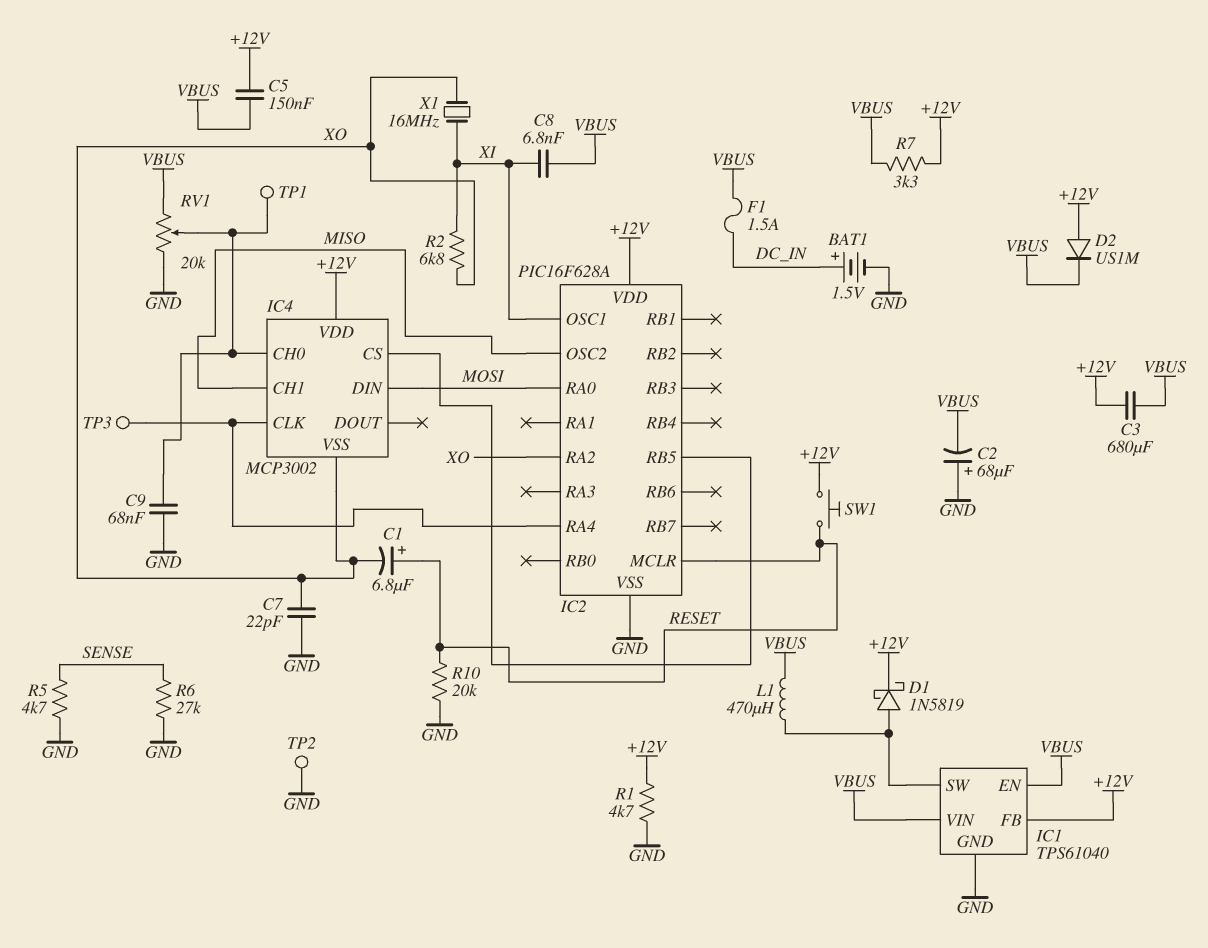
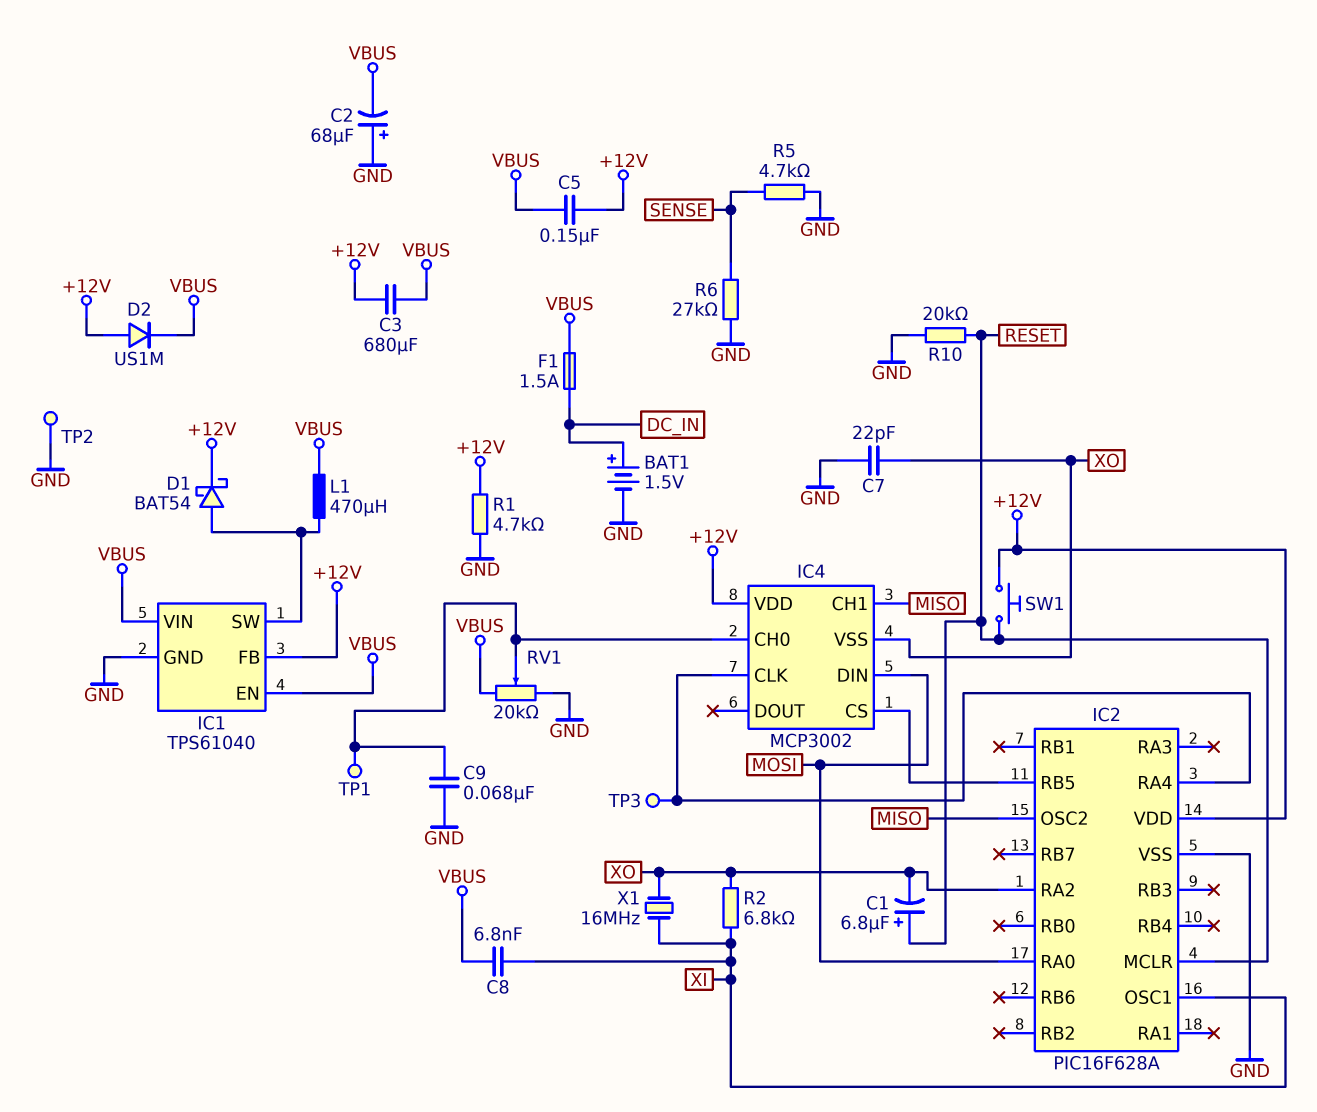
D1: schottky 1N5819 (A IC1/SW, K +12V) -> schottky BAT54 (A IC1/SW, K +12V)
R7: 3.3k (+12V, VBUS) -> none

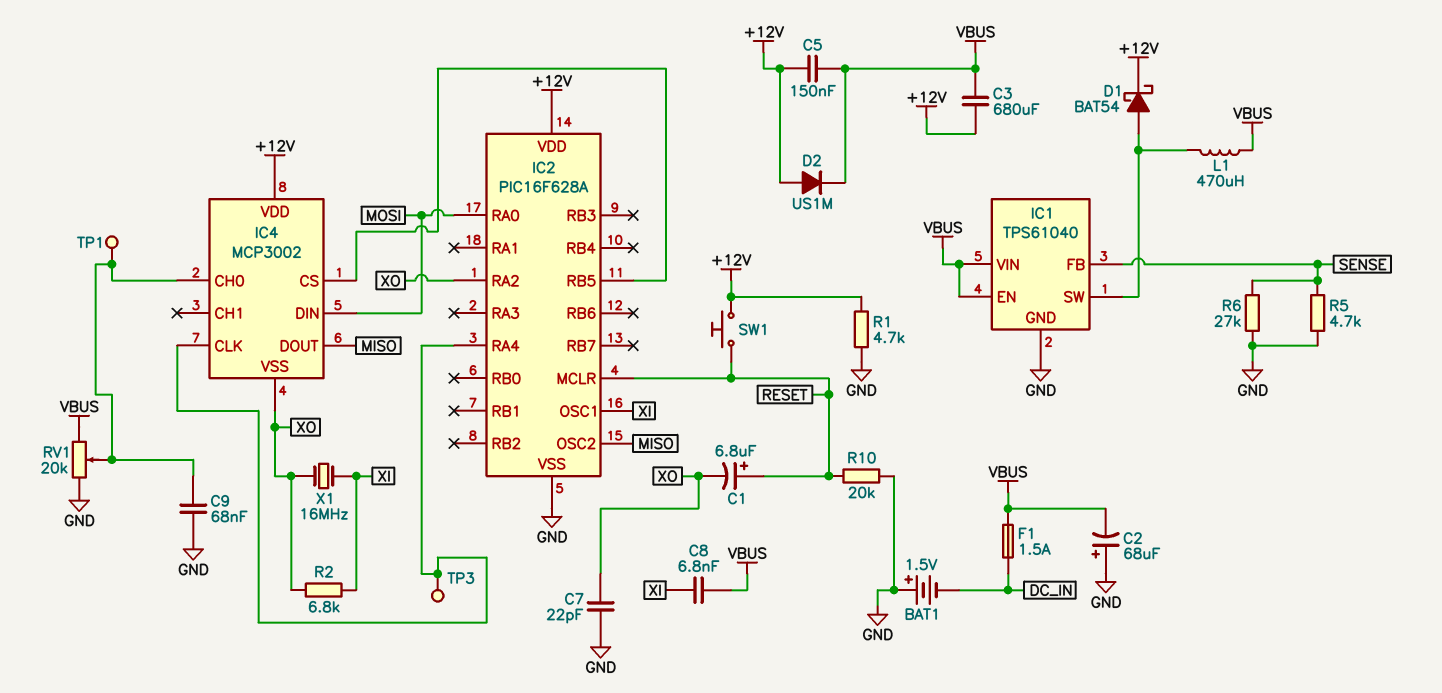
BAT1: 1.5V (plus DC_IN, minus GND) -> 1.5V (plus GND, minus DC_IN)
IC1 pin FB: +12V -> SENSE
IC4 pin CH1: MISO -> none
IC4 pin DOUT: none -> MISO
TP2: test point (GND) -> none

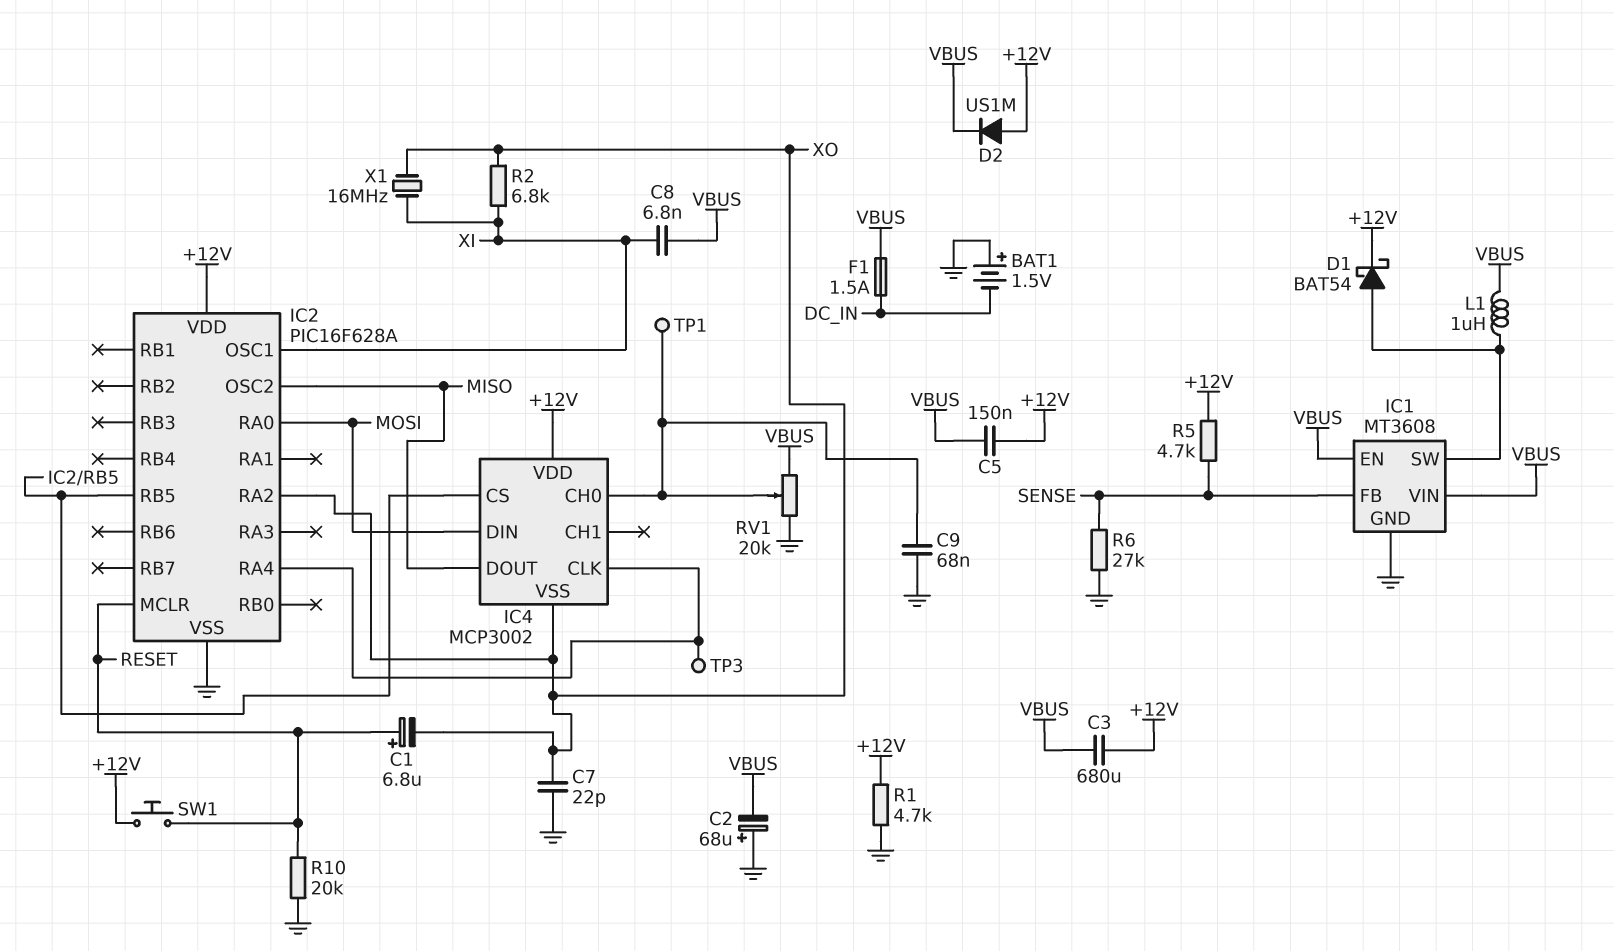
IC1: TPS61040 -> MT3608
L1: 470uH (IC1/SW, VBUS) -> 1uH (IC1/SW, VBUS)
R5: 4.7k (GND, SENSE) -> 4.7k (+12V, SENSE)

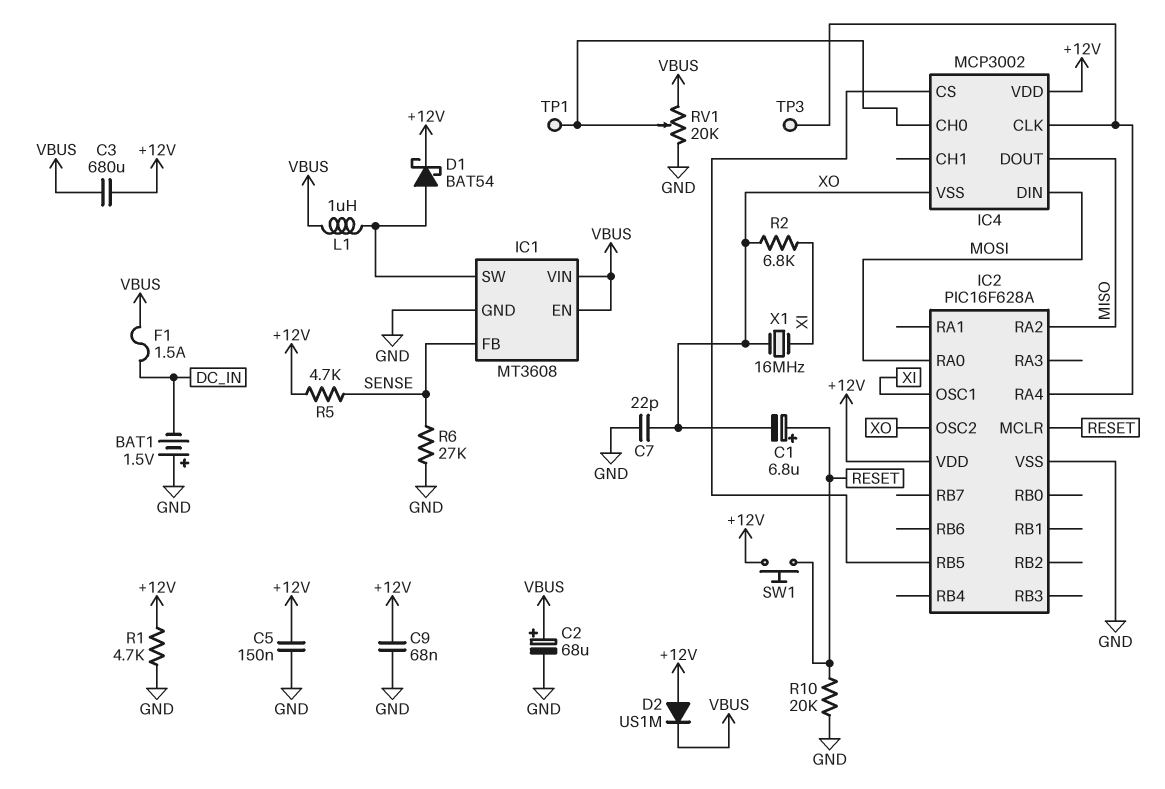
C2: 68uF (plus GND, minus VBUS) -> 68uF (plus VBUS, minus GND)
C5: 150nF (+12V, VBUS) -> 150nF (+12V, GND)
C8: 6.8nF (VBUS, XI) -> none
C9: 68nF (GND, IC4/CH0) -> 68nF (+12V, GND)
IC2 pin OSC2: MISO -> XO
IC2 pin RA2: XO -> MISO

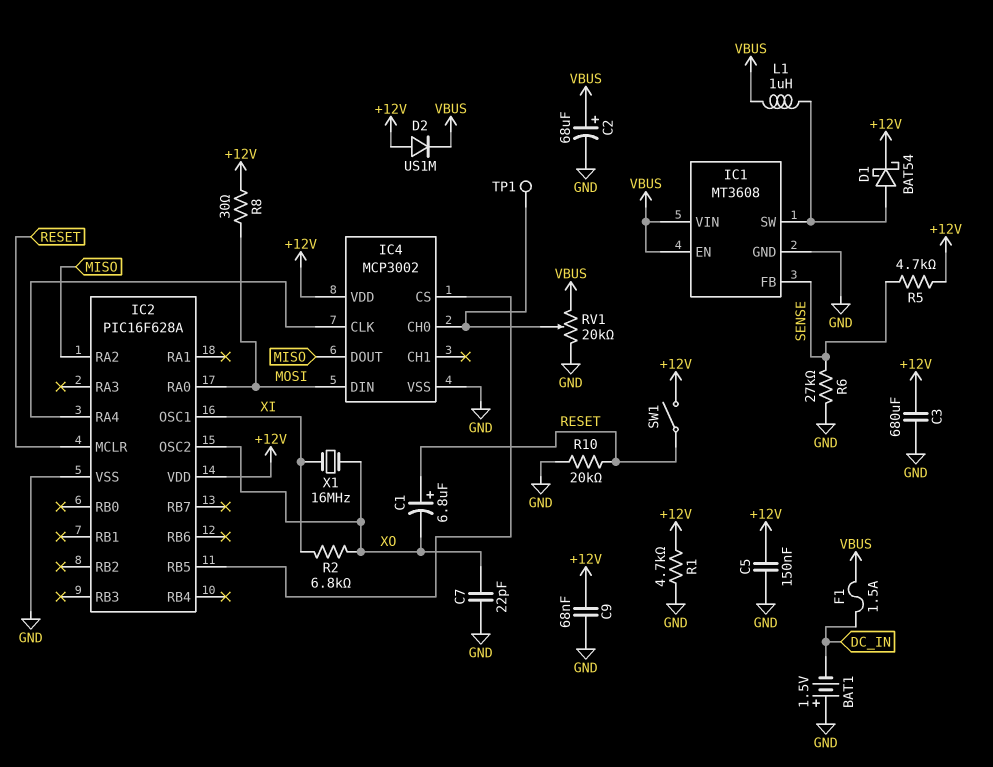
C3: 680uF (+12V, VBUS) -> 680uF (+12V, GND)
IC4 pin VSS: XO -> GND
R8: none -> 30 (+12V, MOSI)
SW1: button (+12V, RESET) -> switch (+12V, RESET)
TP3: test point (IC2/RA4) -> none

